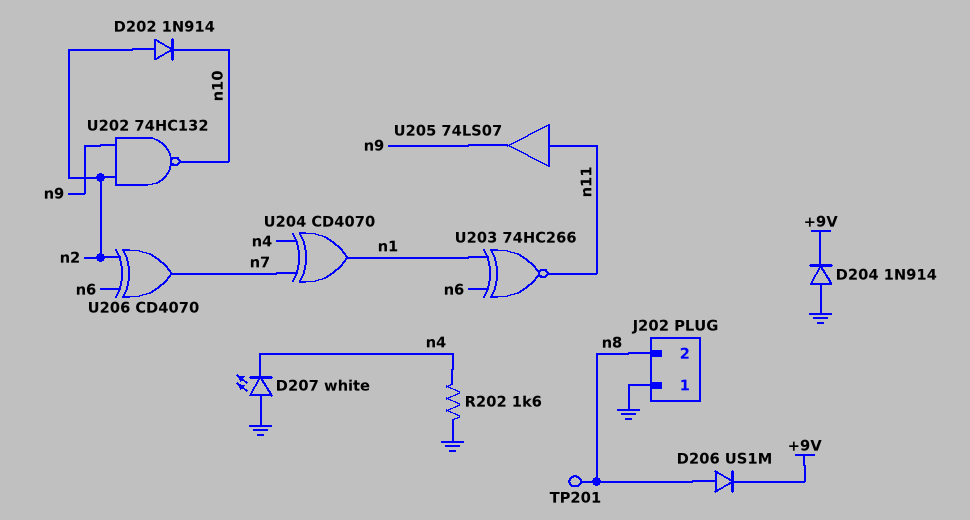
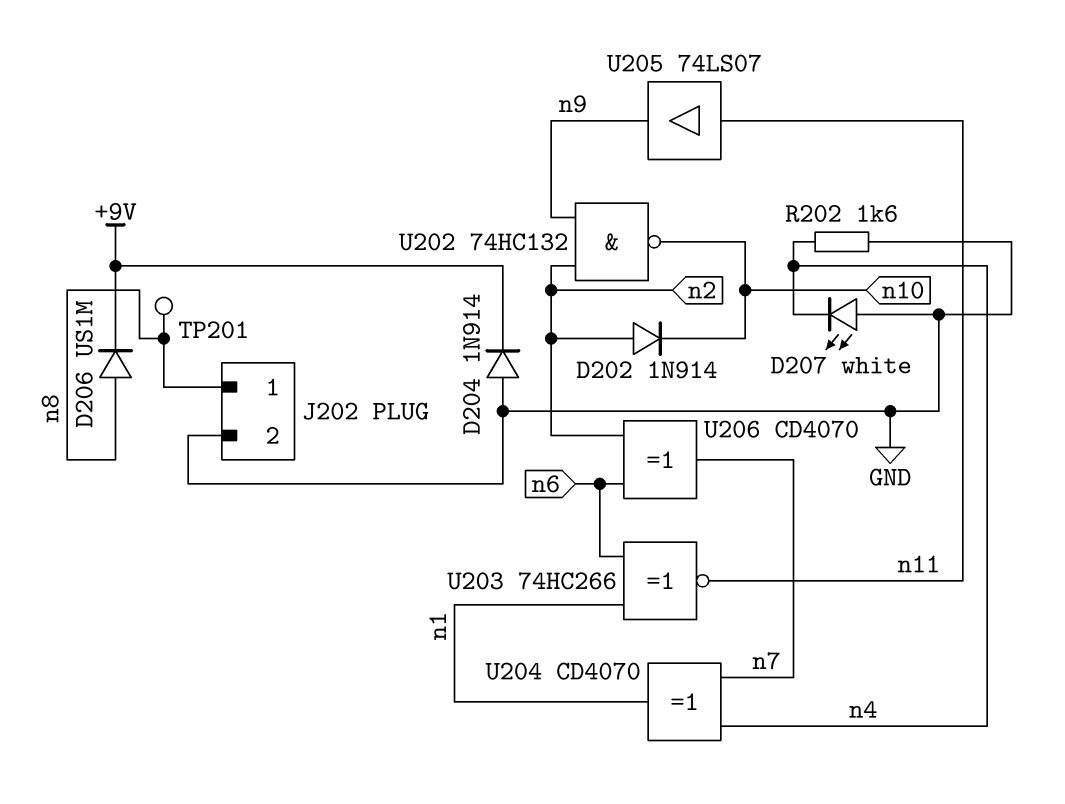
J202 pin 1: GND -> n8
J202 pin 2: n8 -> GND

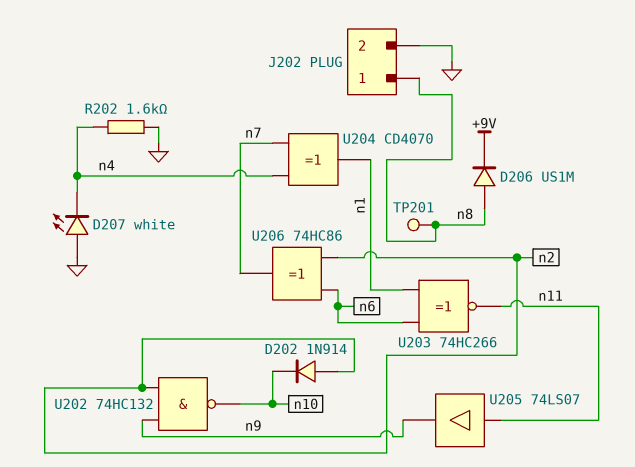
D204: diode 1N914 (A GND, K +9V) -> none
U206: XOR CD4070 (in n2, in n6, out n7) -> XOR 74HC86 (in n2, in n6, out n7)

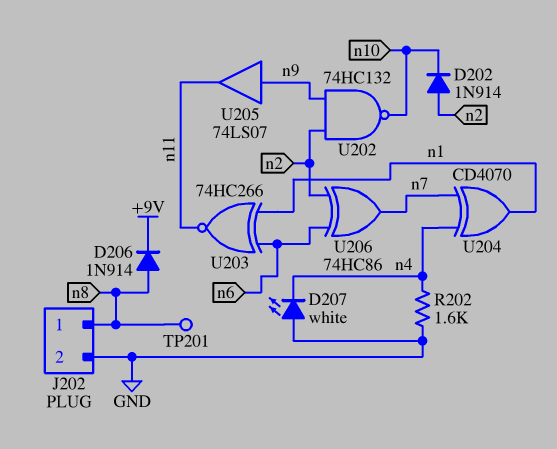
D206: diode US1M (A n8, K +9V) -> diode 1N914 (A n8, K +9V)
U205: buffer 74LS07 (in n11, out n9) -> buffer 74LS07 (in n9, out n11)

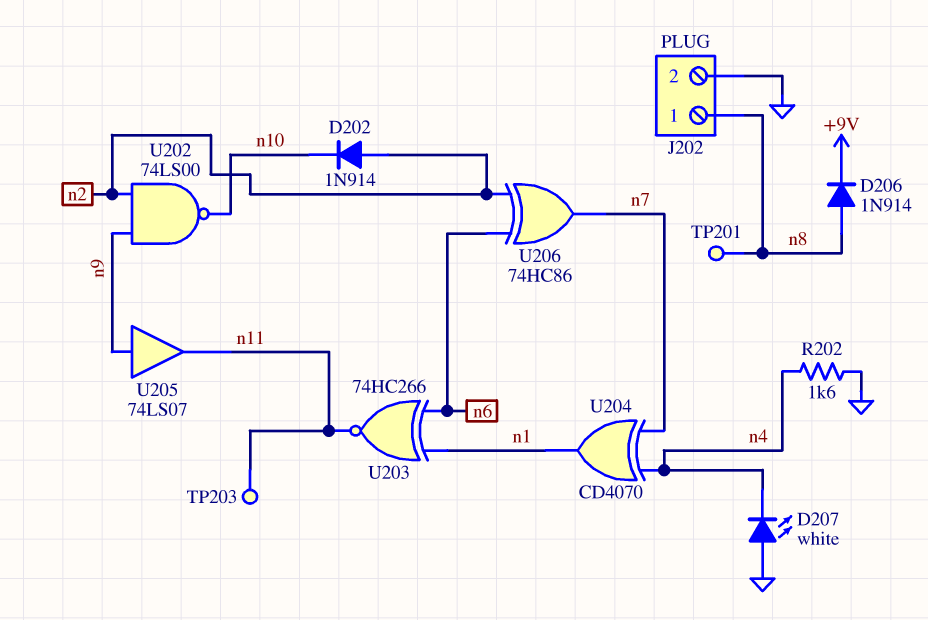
TP203: none -> test point (n11)
U202: NAND 74HC132 (in n2, in n9, out n10) -> NAND 74LS00 (in n2, in n9, out n10)

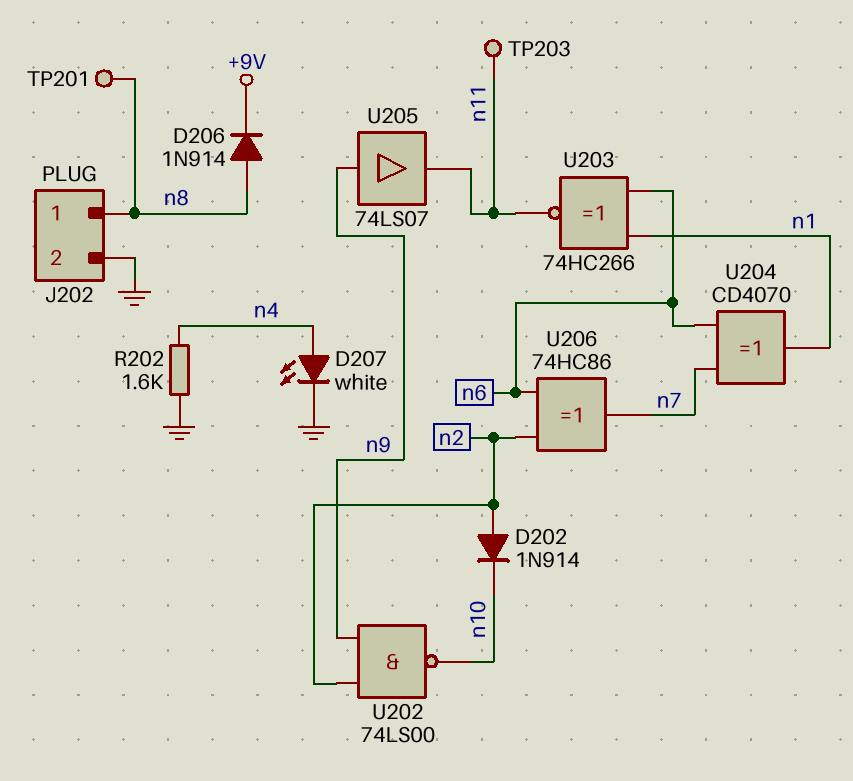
D207: LED white (A GND, K n4) -> LED white (A n4, K GND)
U204: XOR CD4070 (in n4, in n7, out n1) -> XOR CD4070 (in n6, in n7, out n1)

